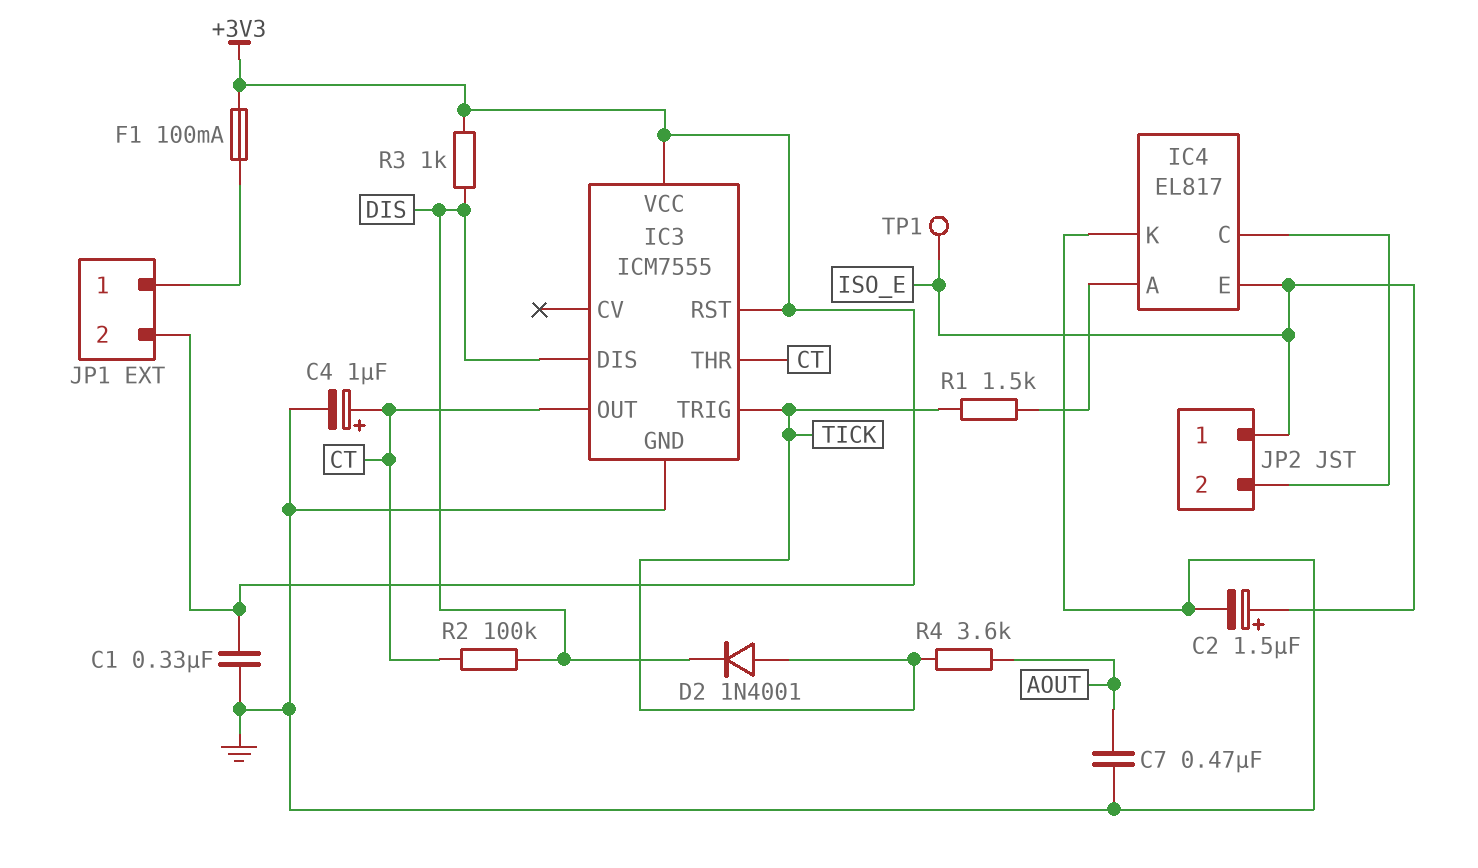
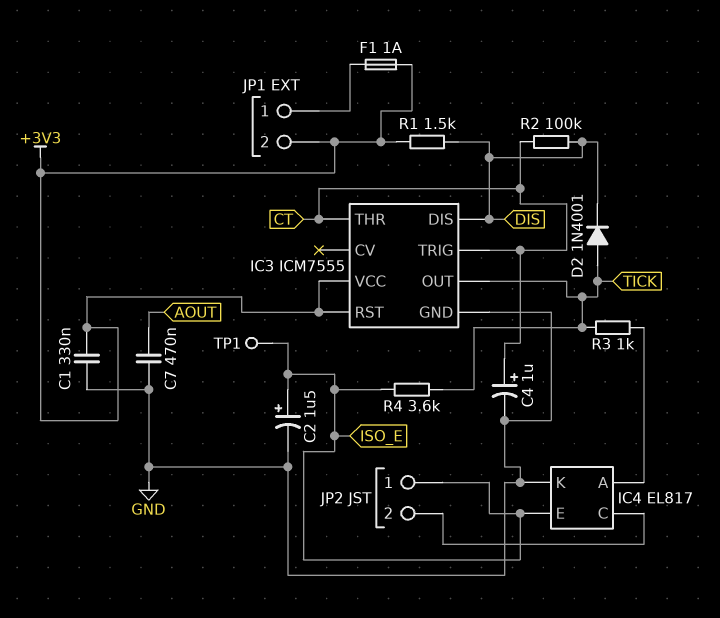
F1: 100mA (+3V3, JP1/1) -> 1A (+3V3, JP1/1)
IC3 pin OUT: CT -> TICK
IC3 pin TRIG: TICK -> CT
R1: 1.5k (IC4/A, TICK) -> 1.5k (+3V3, DIS)
R3: 1k (+3V3, DIS) -> 1k (IC4/A, TICK)
R4: 3.6k (AOUT, TICK) -> 3.6k (ISO_E, TICK)

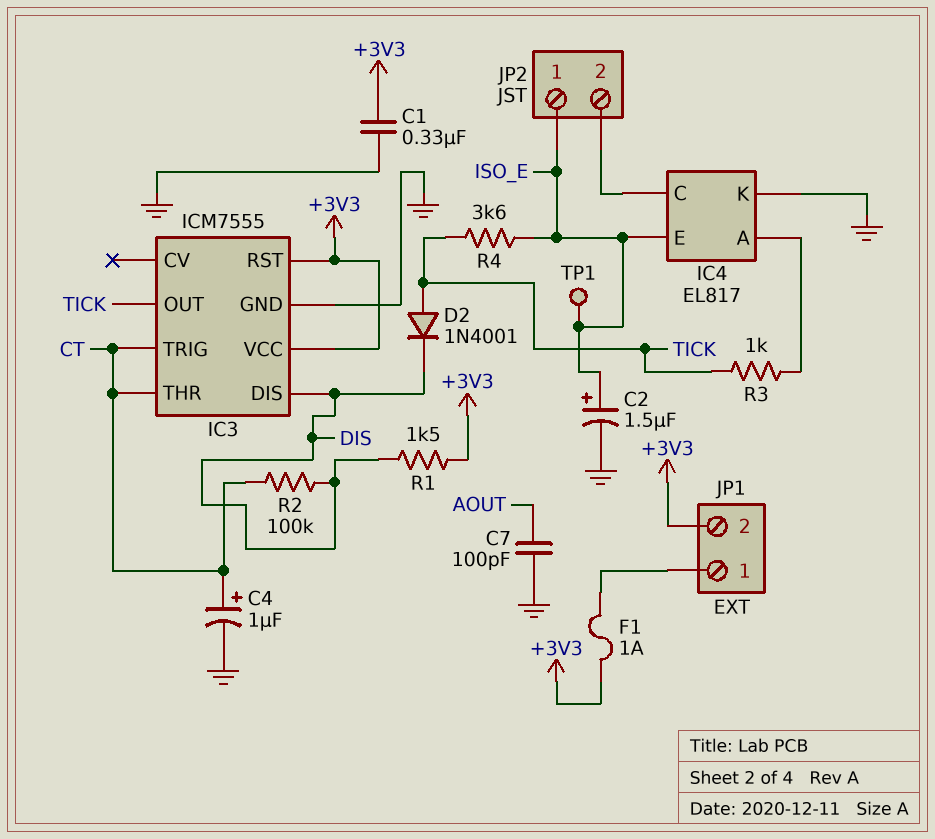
C7: 470nF (AOUT, GND) -> 100pF (AOUT, GND)

